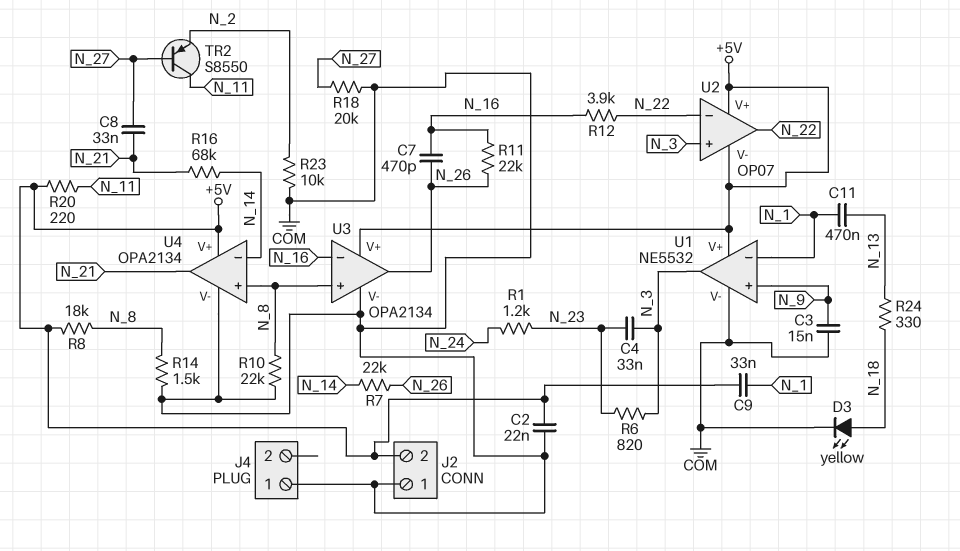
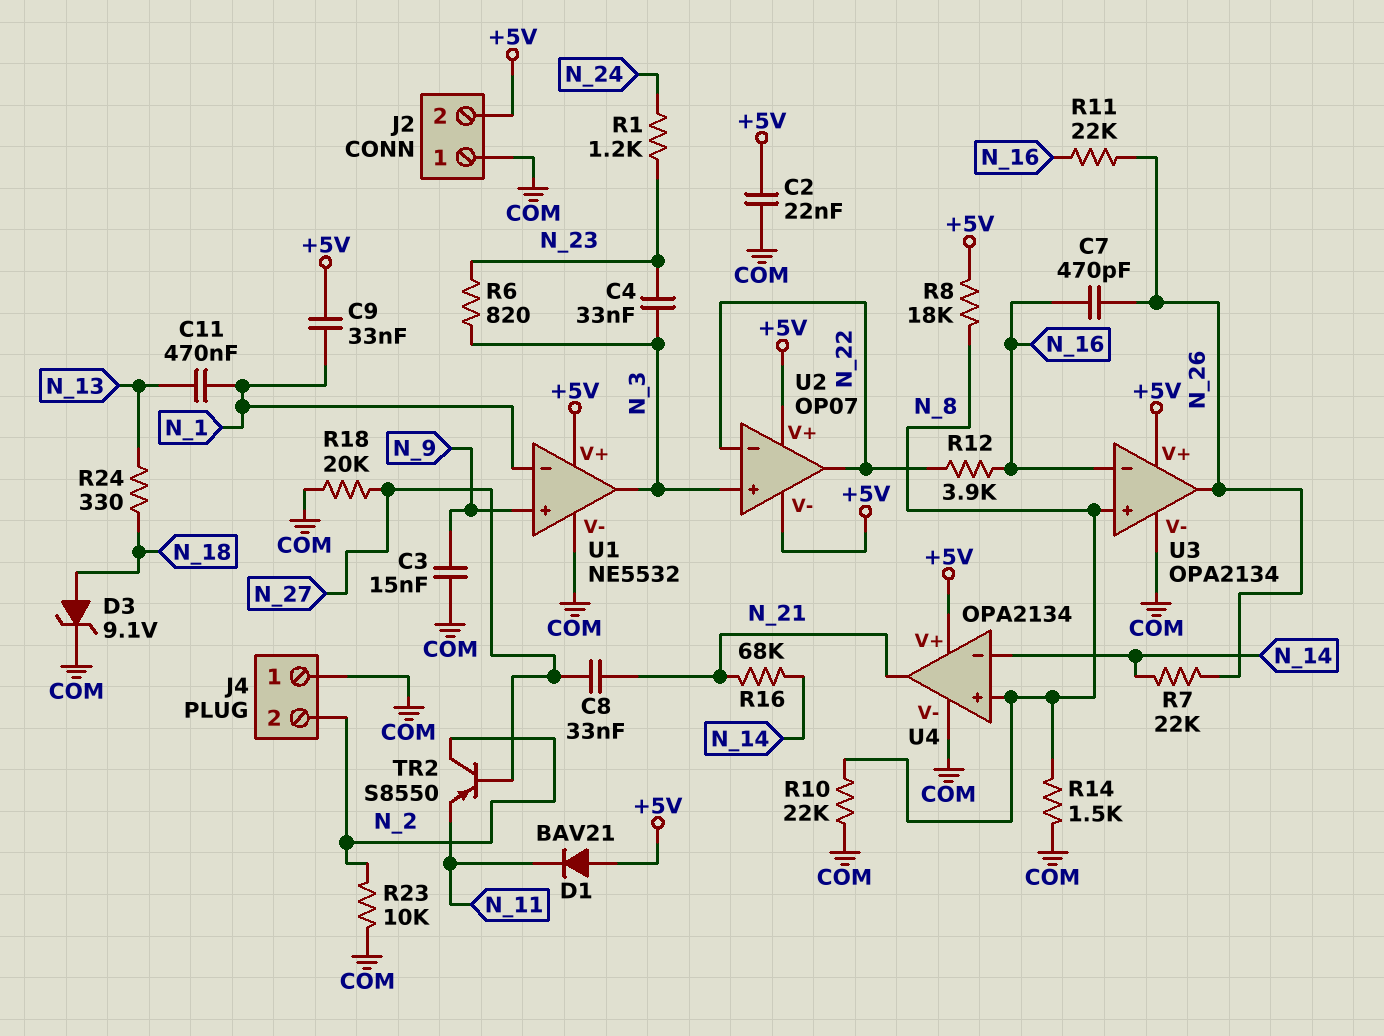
D1: none -> diode BAV21 (A +5V, K N_11)
D3: LED yellow (A N_18, K COM) -> zener 9.1V (A N_18, K COM)
J4 pin 2: none -> N_2
R20: 220 (+5V, N_11) -> none
TR2: PNP S8550 (B N_27, C N_11, E N_2) -> PNP S8550 (B N_27, C N_2, E N_11)

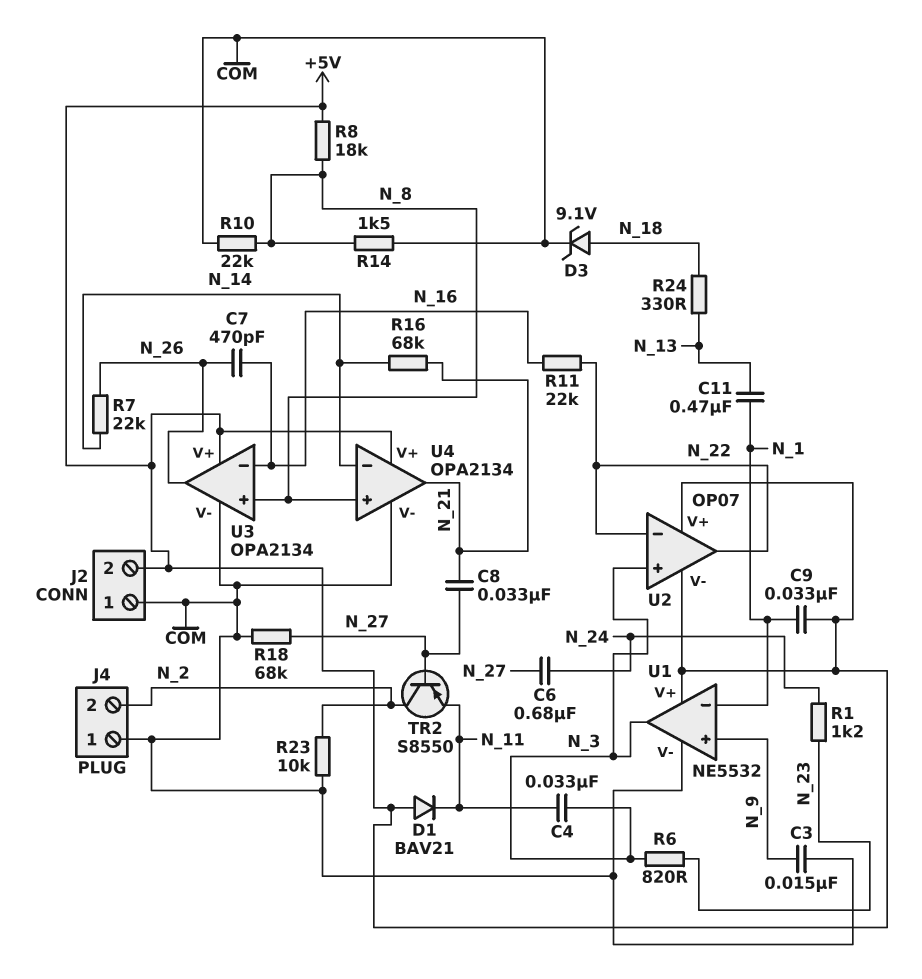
C2: 22nF (+5V, COM) -> none
C4: 33nF (N_3, N_23) -> 33nF (N_3, N_11)
C6: none -> 680nF (N_24, N_27)
R11: 22k (N_16, N_26) -> 22k (N_16, N_22)
R12: 3.9k (N_16, N_22) -> none
R18: 20k (COM, N_27) -> 68k (COM, N_27)

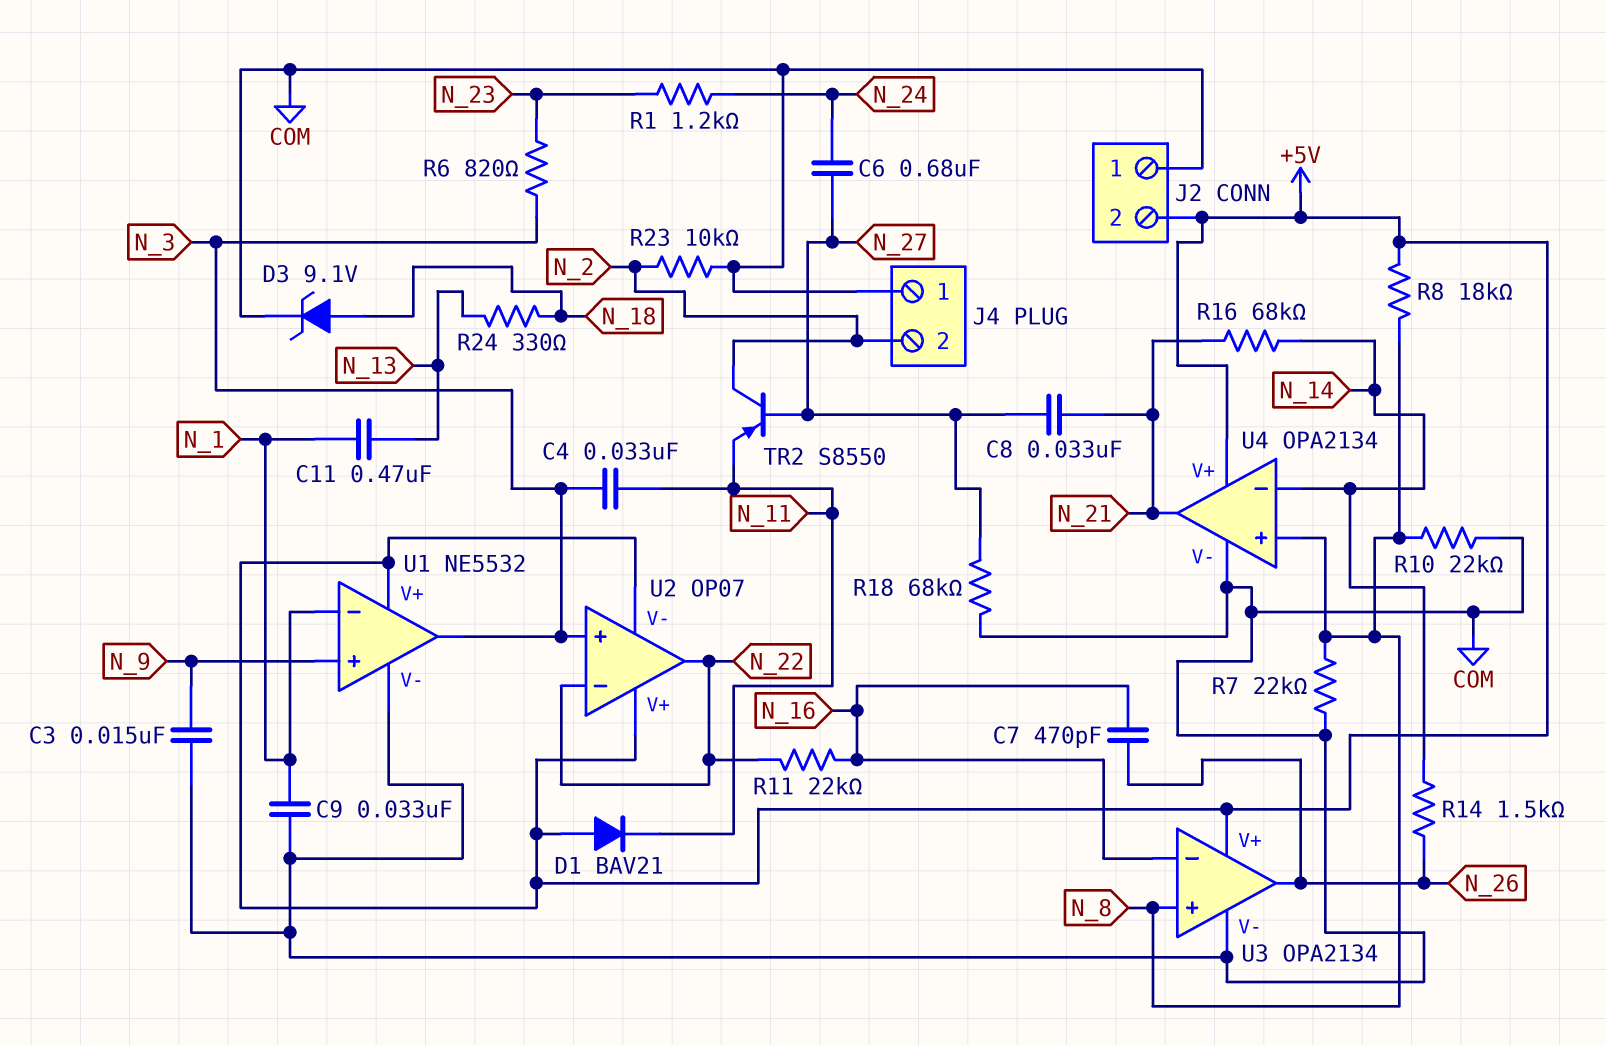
C9: 33nF (+5V, N_1) -> 33nF (COM, N_1)
R7: 22k (N_14, N_26) -> 22k (COM, N_8)
R14: 1.5k (COM, N_8) -> 1.5k (N_14, N_26)

